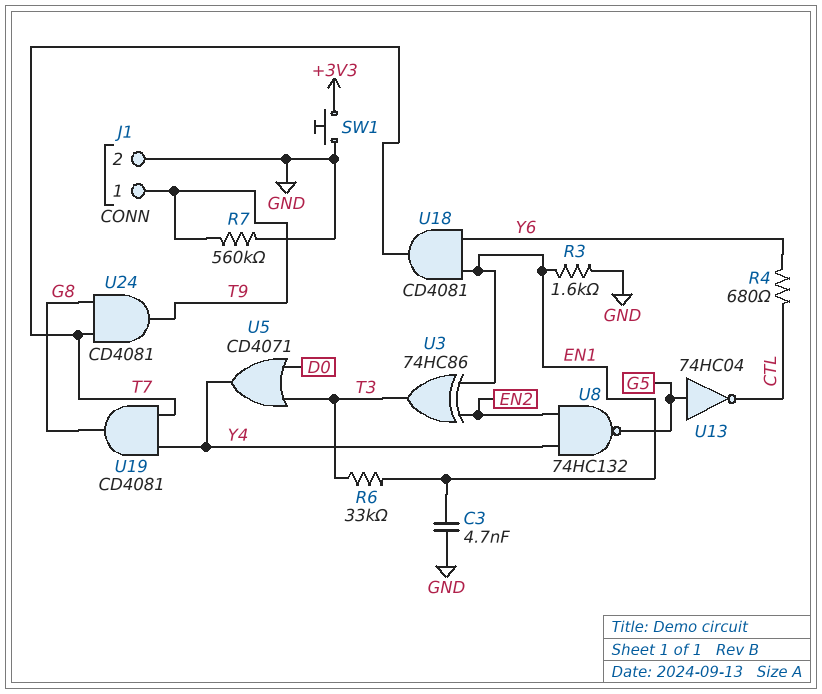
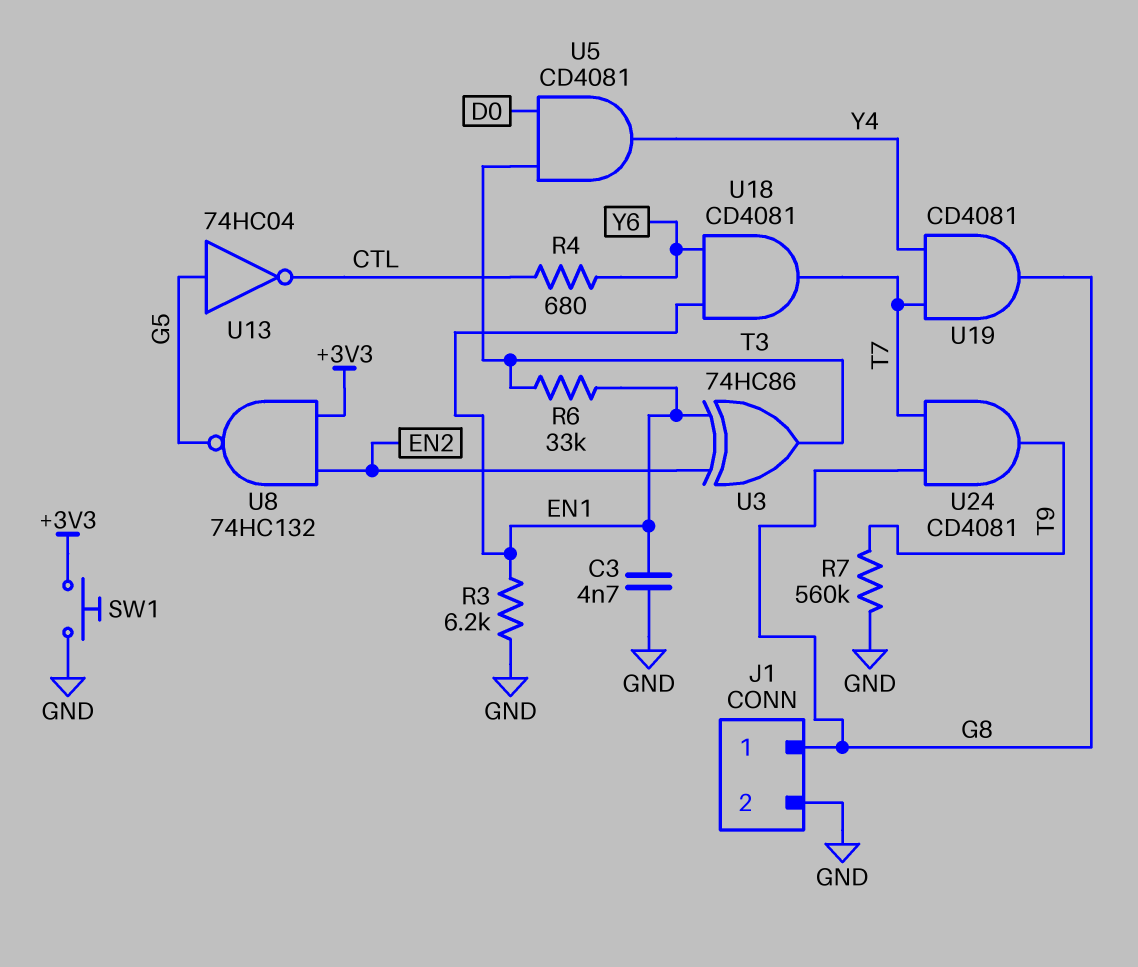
J1 pin 1: T9 -> G8
R3: 1.6k (EN1, GND) -> 6.2k (EN1, GND)
U5: OR CD4071 (in D0, in T3, out Y4) -> AND CD4081 (in D0, in T3, out Y4)
U8: NAND 74HC132 (in EN2, in Y4, out G5) -> NAND 74HC132 (in +3V3, in EN2, out G5)

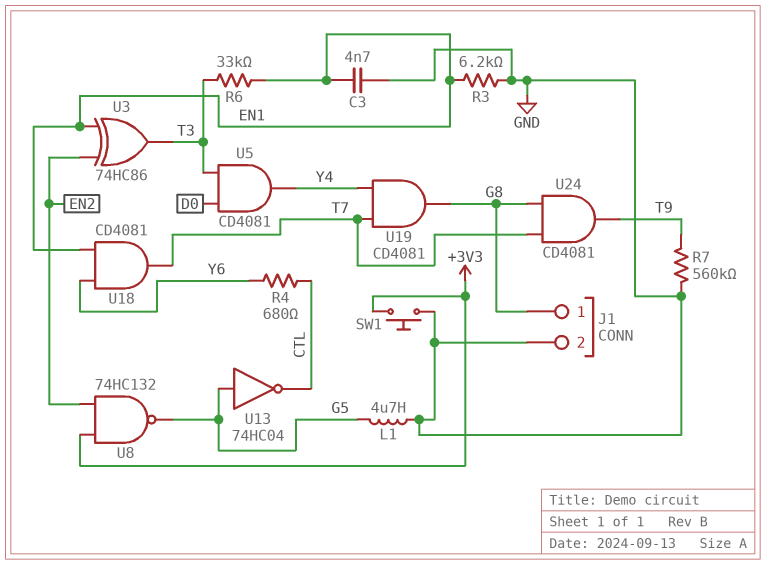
L1: none -> 4.7uH (G5, GND)

